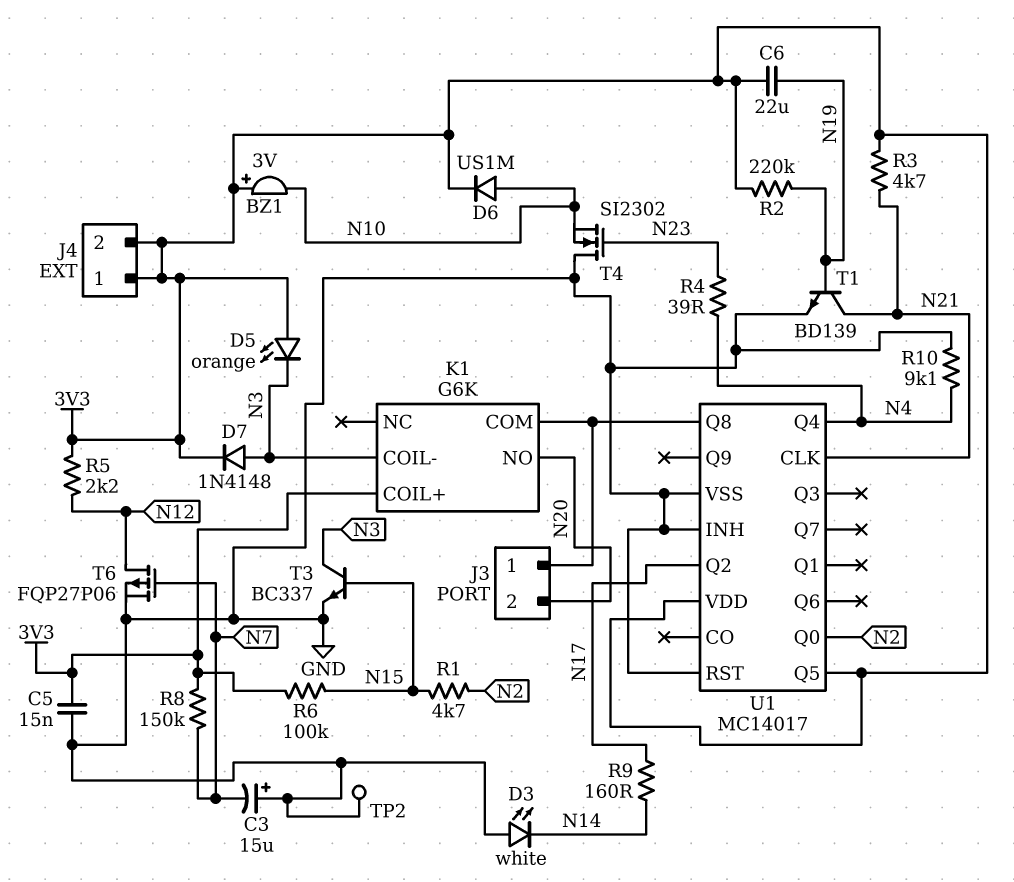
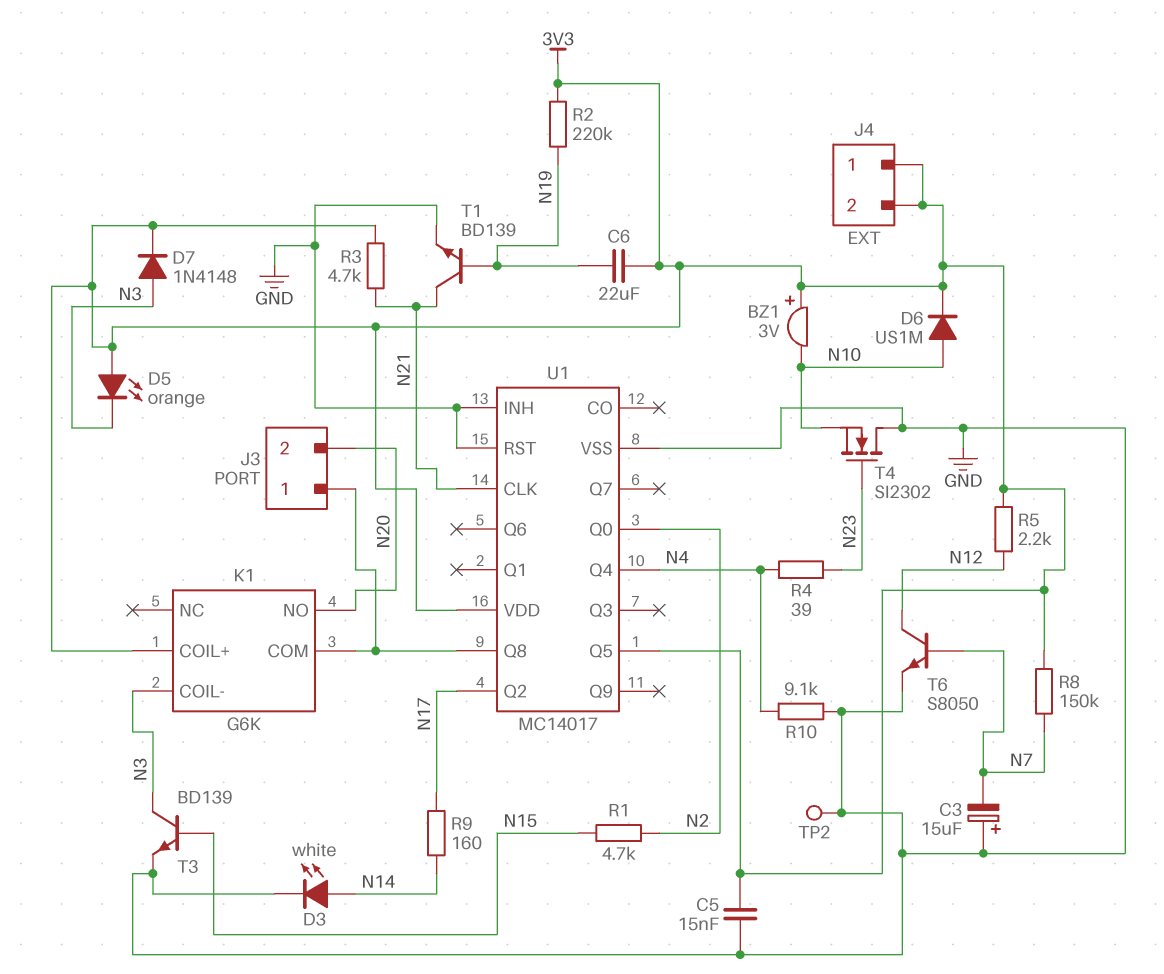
D3: LED white (A GND, K N14) -> LED white (A N14, K GND)
R6: 100k (3V3, N15) -> none
T3: NPN BC337 (B N15, C N3, E GND) -> NPN BD139 (B N15, C N3, E GND)
T6: PMOS FQP27P06 (G N7, D N12, S GND) -> NPN S8050 (B N7, C N12, E GND)

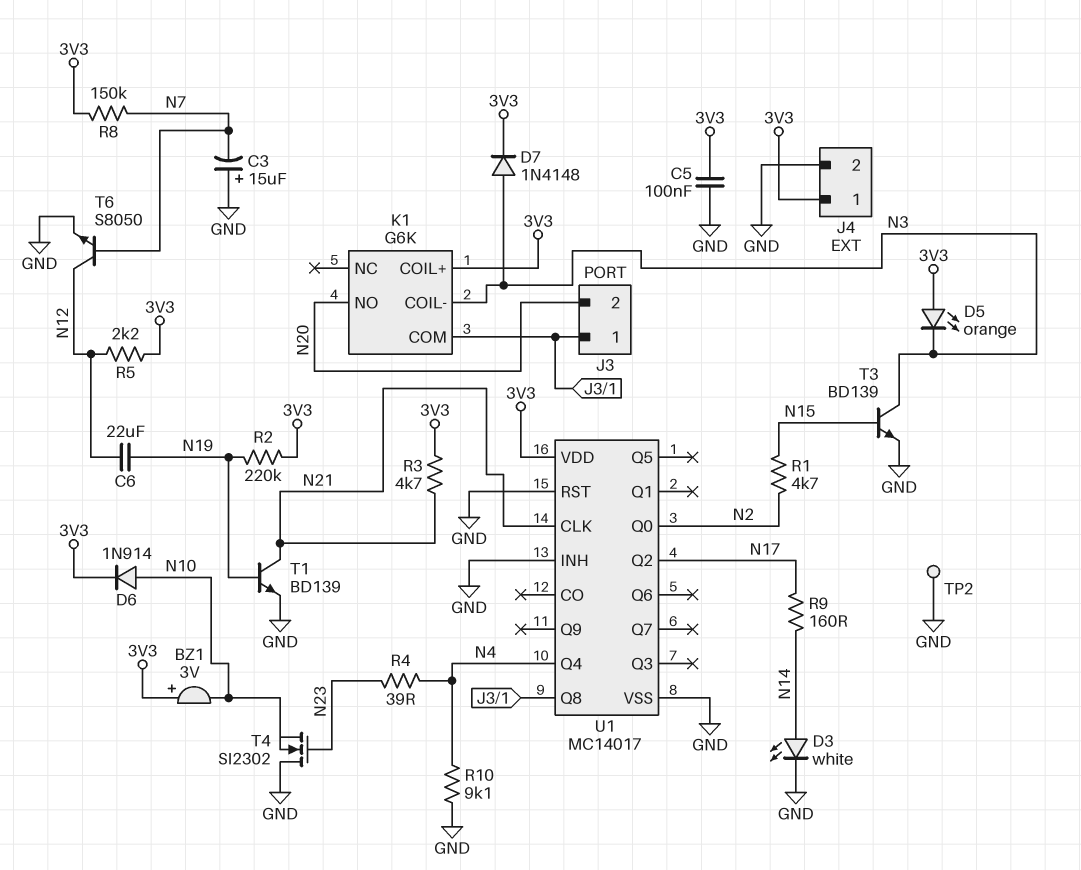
C5: 15nF (3V3, GND) -> 100nF (3V3, GND)
C6: 22uF (3V3, N19) -> 22uF (N12, N19)
D6: diode US1M (A N10, K 3V3) -> diode 1N914 (A N10, K 3V3)
J4 pin 2: 3V3 -> GND
U1 pin Q5: 3V3 -> none

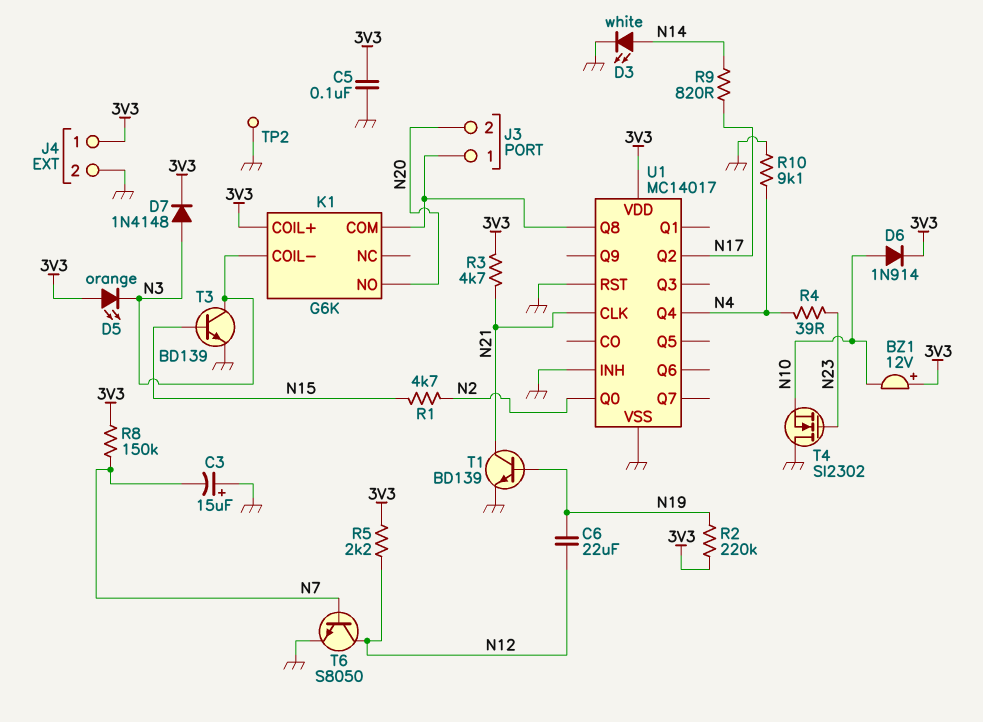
BZ1: buzzer 3V (plus 3V3, minus N10) -> buzzer 12V (plus 3V3, minus N10)
R9: 160 (N14, N17) -> 820 (N14, N17)

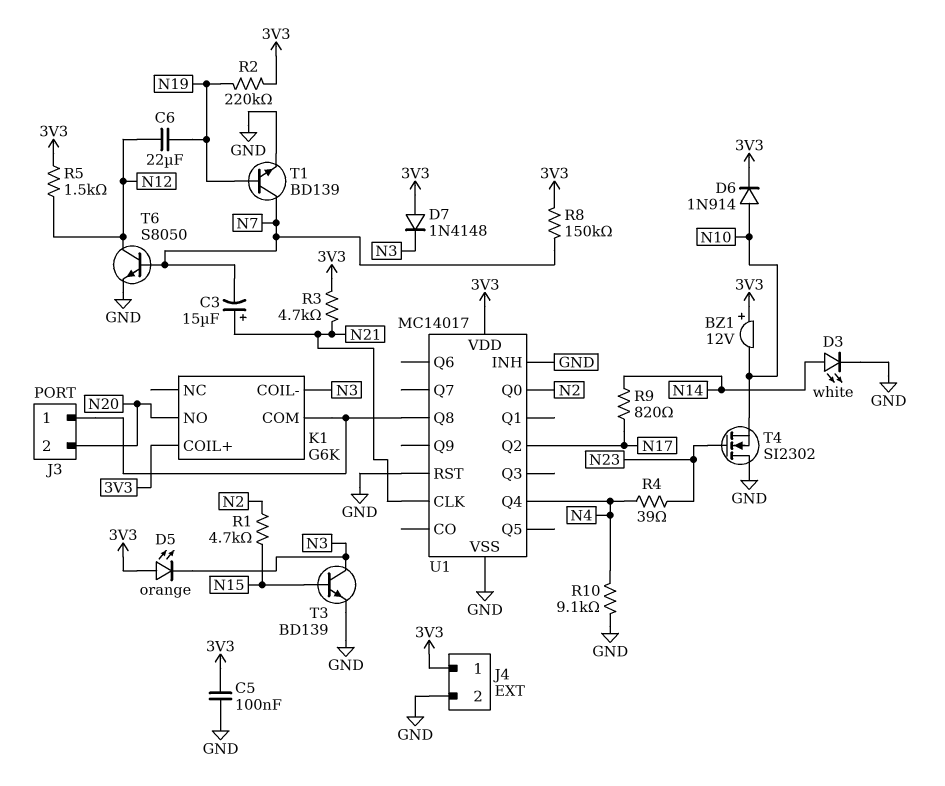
C3: 15uF (plus GND, minus N7) -> 15uF (plus N21, minus N7)
D7: diode 1N4148 (A N3, K 3V3) -> diode 1N4148 (A 3V3, K N3)
R5: 2.2k (3V3, N12) -> 1.5k (3V3, N12)
T1: NPN BD139 (B N19, C N21, E GND) -> NPN BD139 (B N19, C N7, E GND)
TP2: test point (GND) -> none

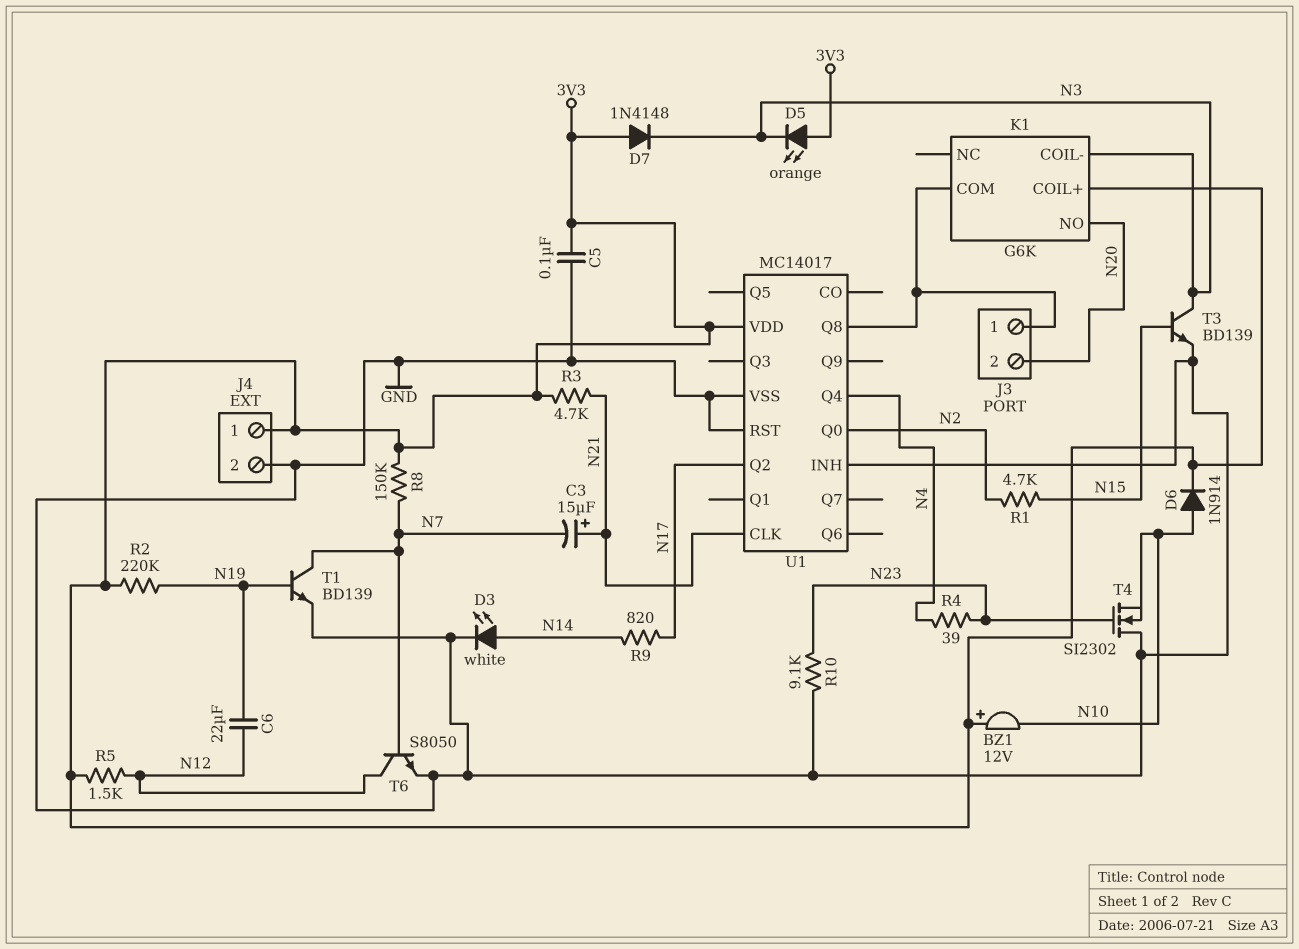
R10: 9.1k (GND, N4) -> 9.1k (GND, N23)

